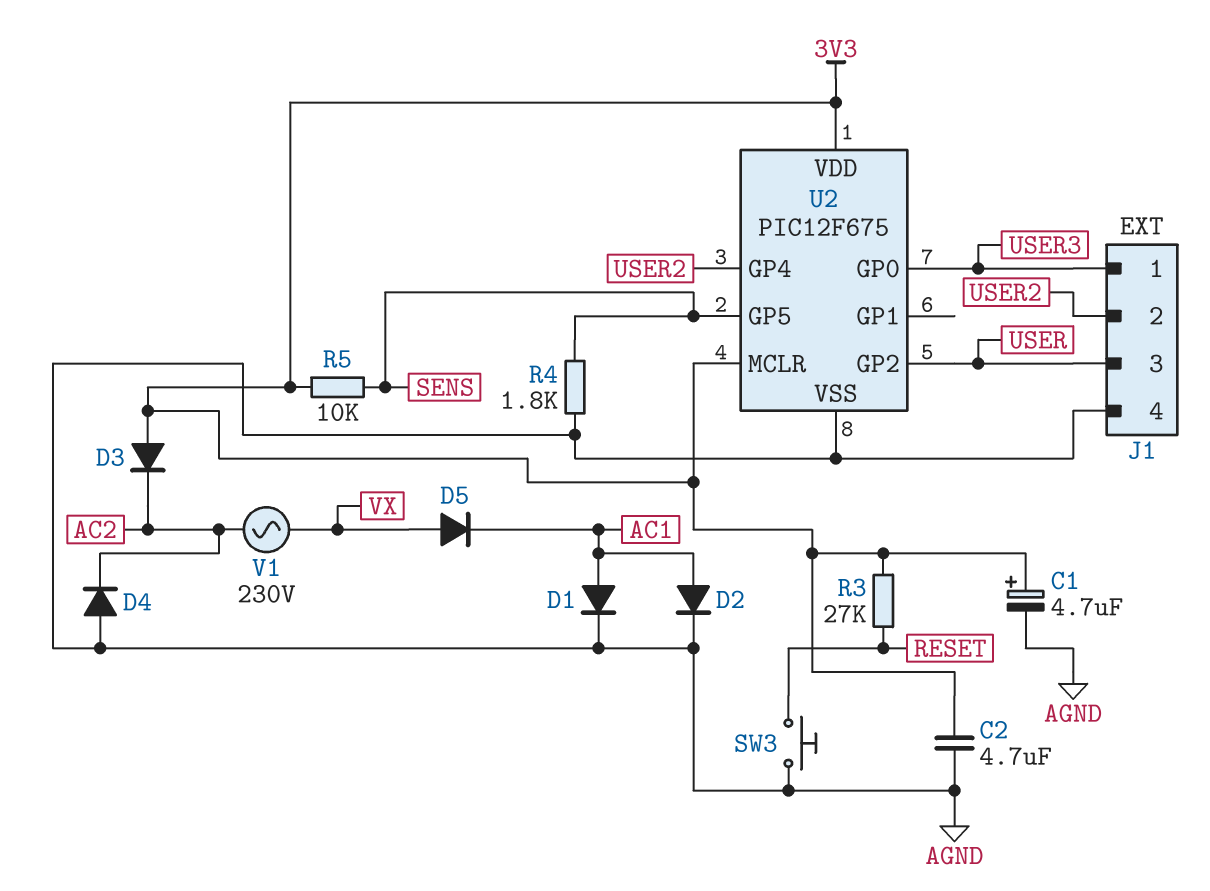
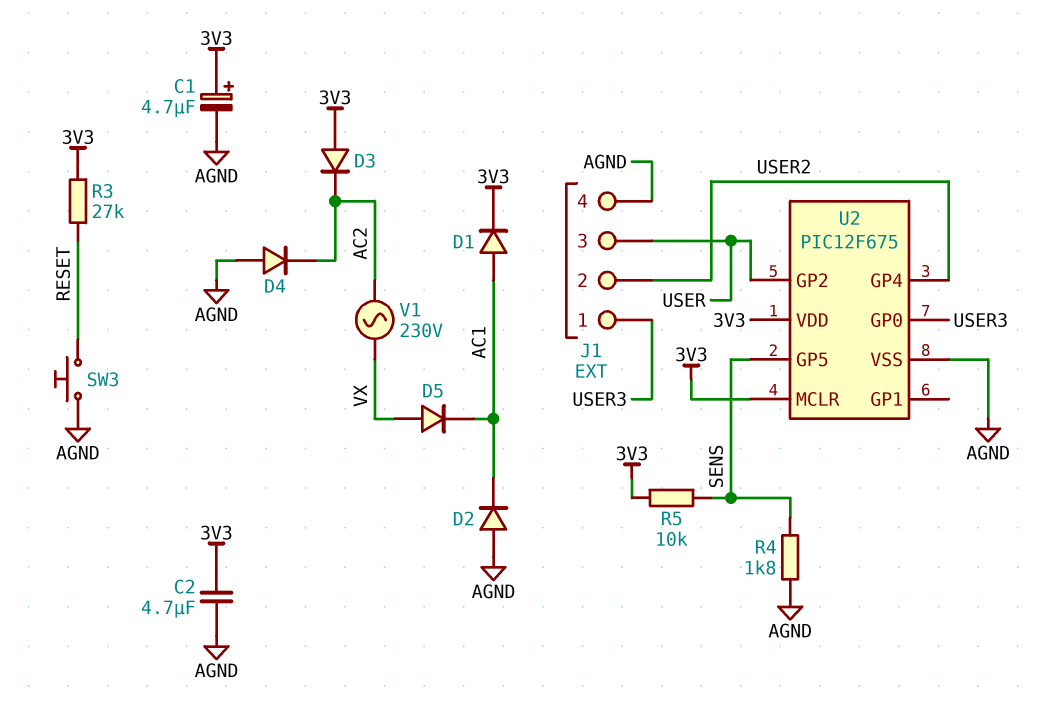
D1: diode (A AC1, K AGND) -> diode (A AC1, K 3V3)
D2: diode (A AC1, K AGND) -> diode (A AGND, K AC1)

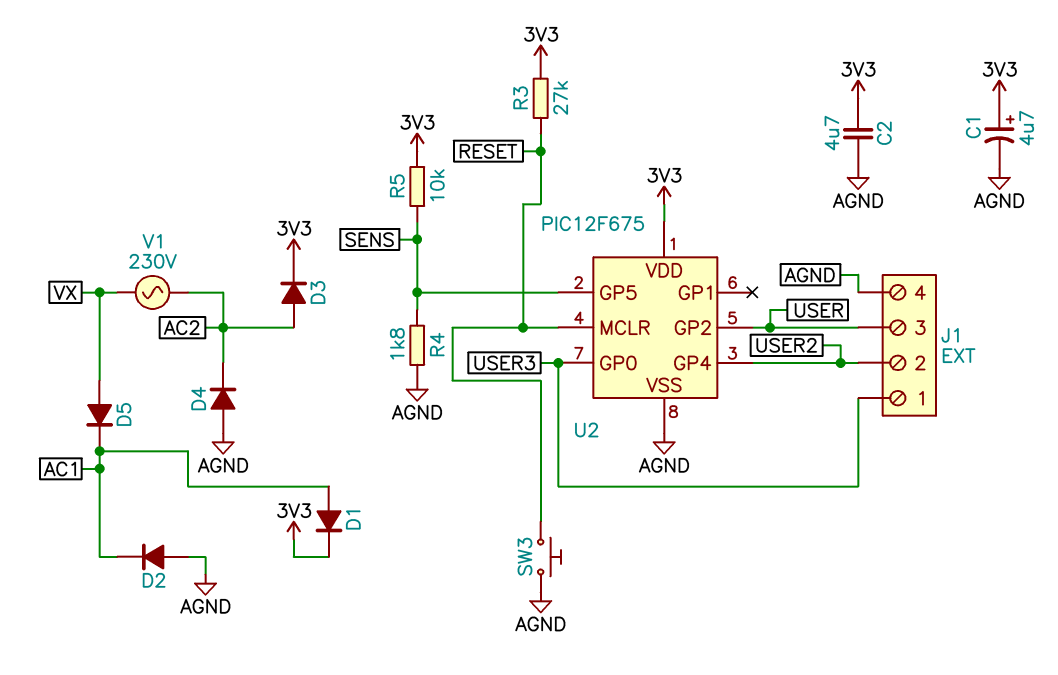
D3: diode (A 3V3, K AC2) -> diode (A AC2, K 3V3)
U2 pin MCLR: 3V3 -> RESET

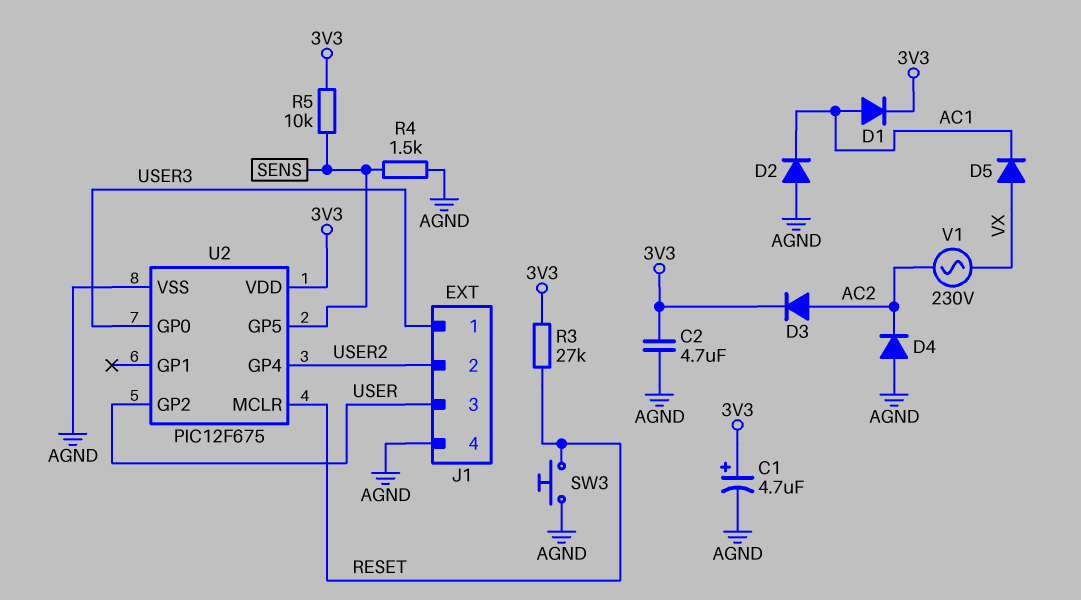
R4: 1.8k (AGND, SENS) -> 1.5k (AGND, SENS)

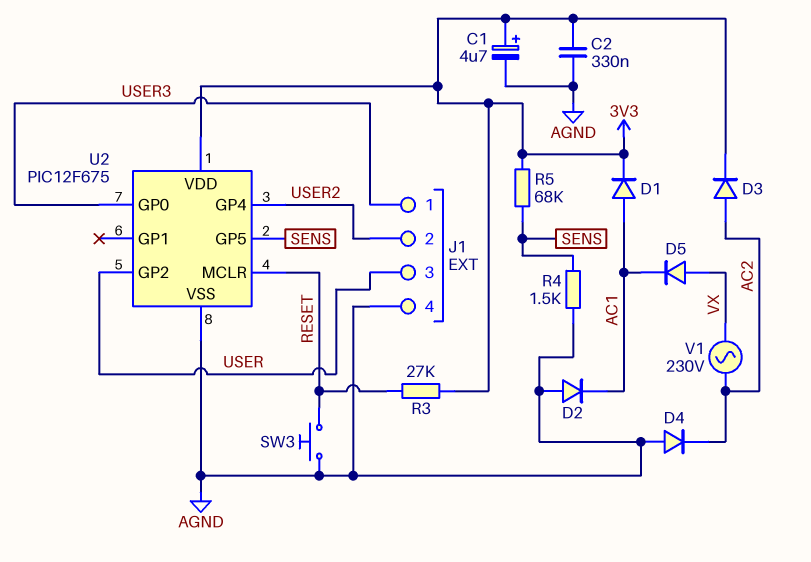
C2: 4.7uF (3V3, AGND) -> 330nF (3V3, AGND)
R5: 10k (3V3, SENS) -> 68k (3V3, SENS)

